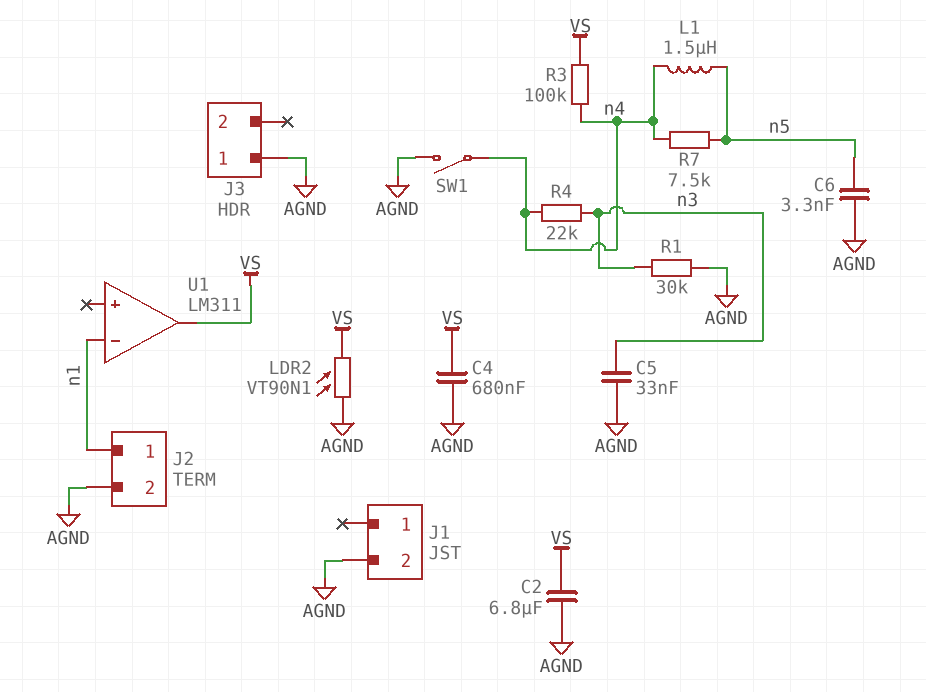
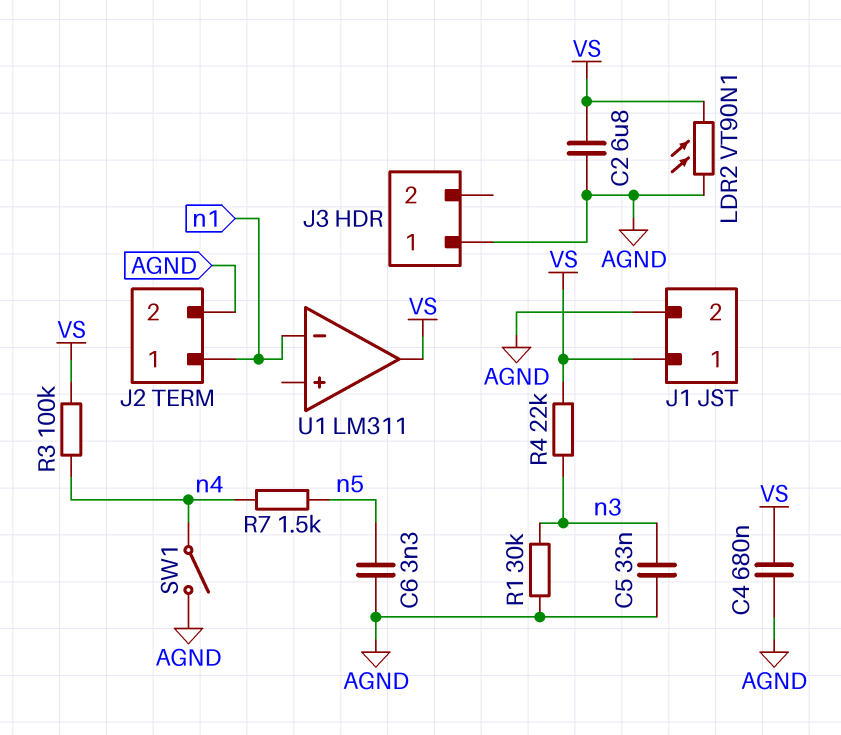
J1 pin 1: none -> VS
L1: 1.5uH (n4, n5) -> none
R4: 22k (n3, n4) -> 22k (VS, n3)
R7: 7.5k (n4, n5) -> 1.5k (n4, n5)

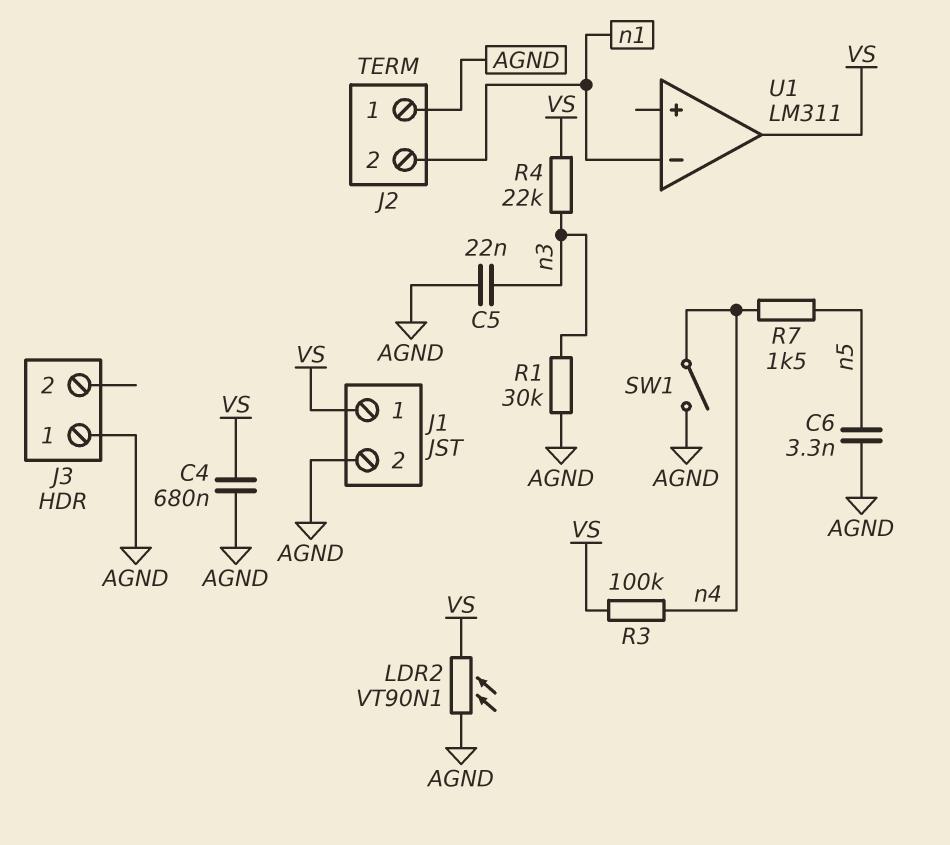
C2: 6.8uF (AGND, VS) -> none
C5: 33nF (AGND, n3) -> 22nF (AGND, n3)
J2 pin 1: n1 -> AGND
J2 pin 2: AGND -> n1

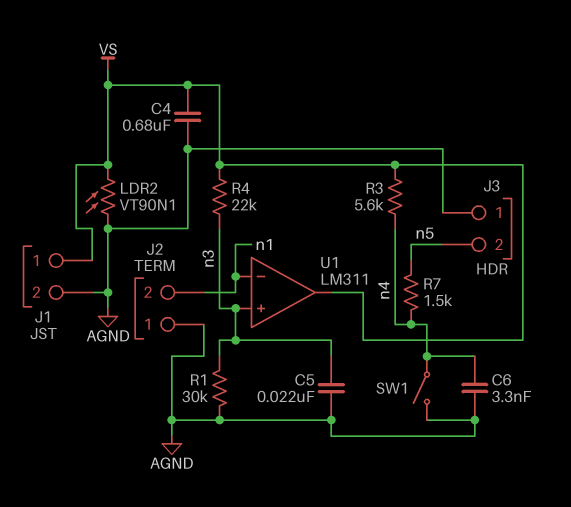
C6: 3.3nF (AGND, n5) -> 3.3nF (AGND, n4)
J3 pin 2: none -> n5
R3: 100k (VS, n4) -> 5.6k (VS, n4)
U1 pin in+: none -> n3

